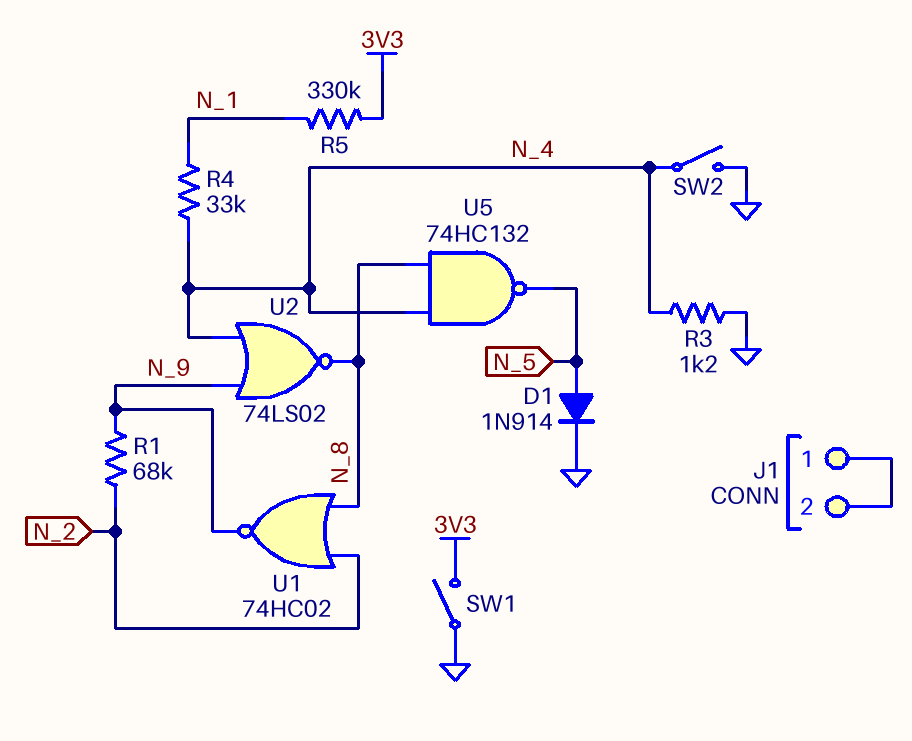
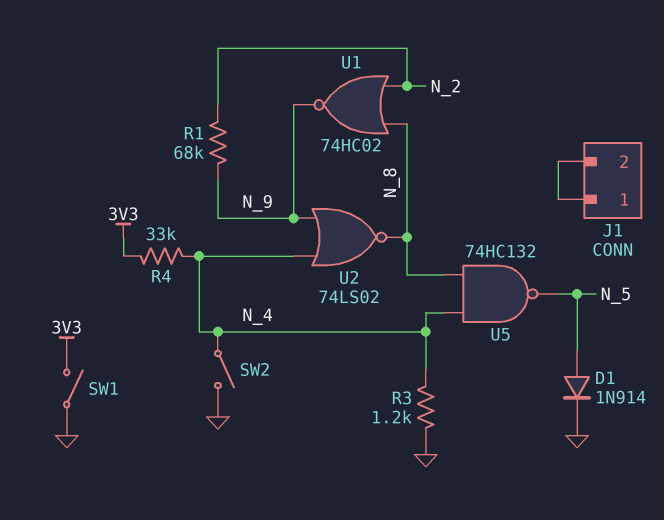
R4: 33k (N_1, N_4) -> 33k (3V3, N_4)
R5: 330k (3V3, N_1) -> none

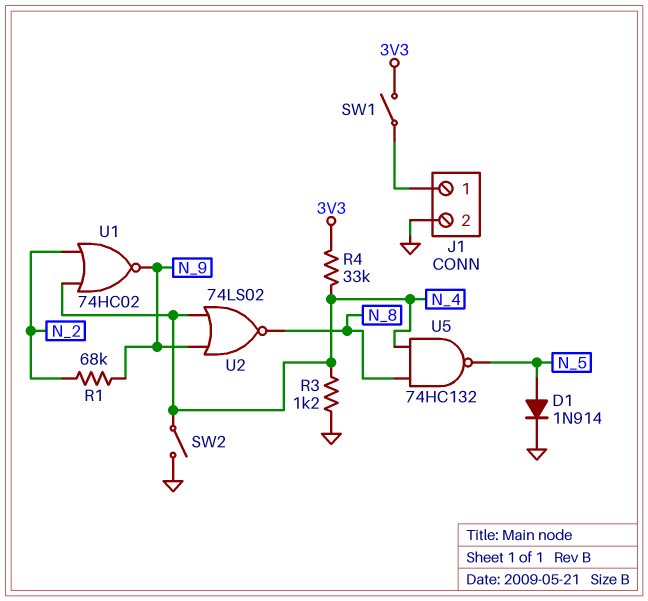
J1 pin 2: J1/1 -> GND
SW1: switch (3V3, GND) -> switch (3V3, J1/1)
U1: NOR 74HC02 (in N_2, in N_8, out N_9) -> NOR 74HC02 (in N_2, in N_4, out N_9)

